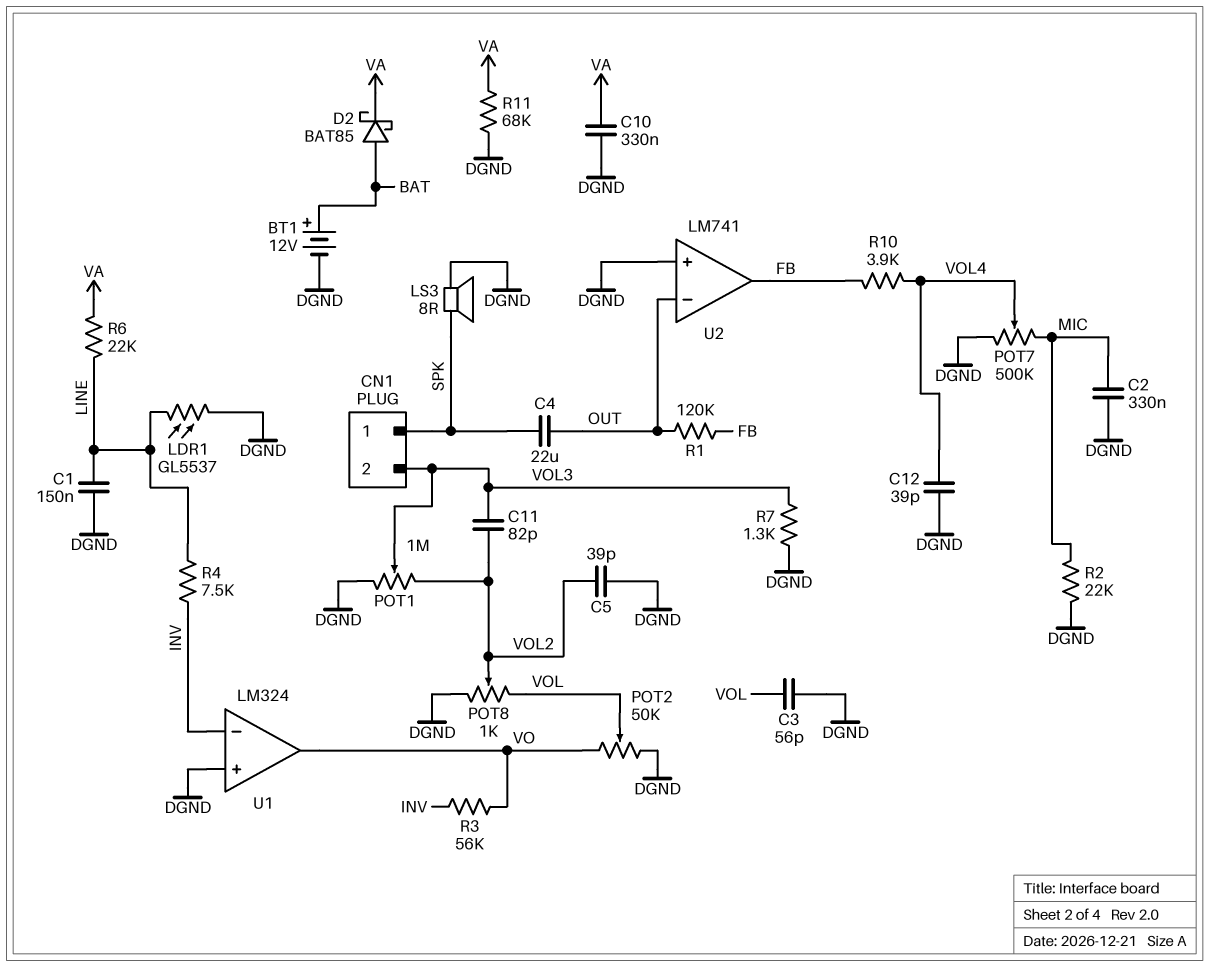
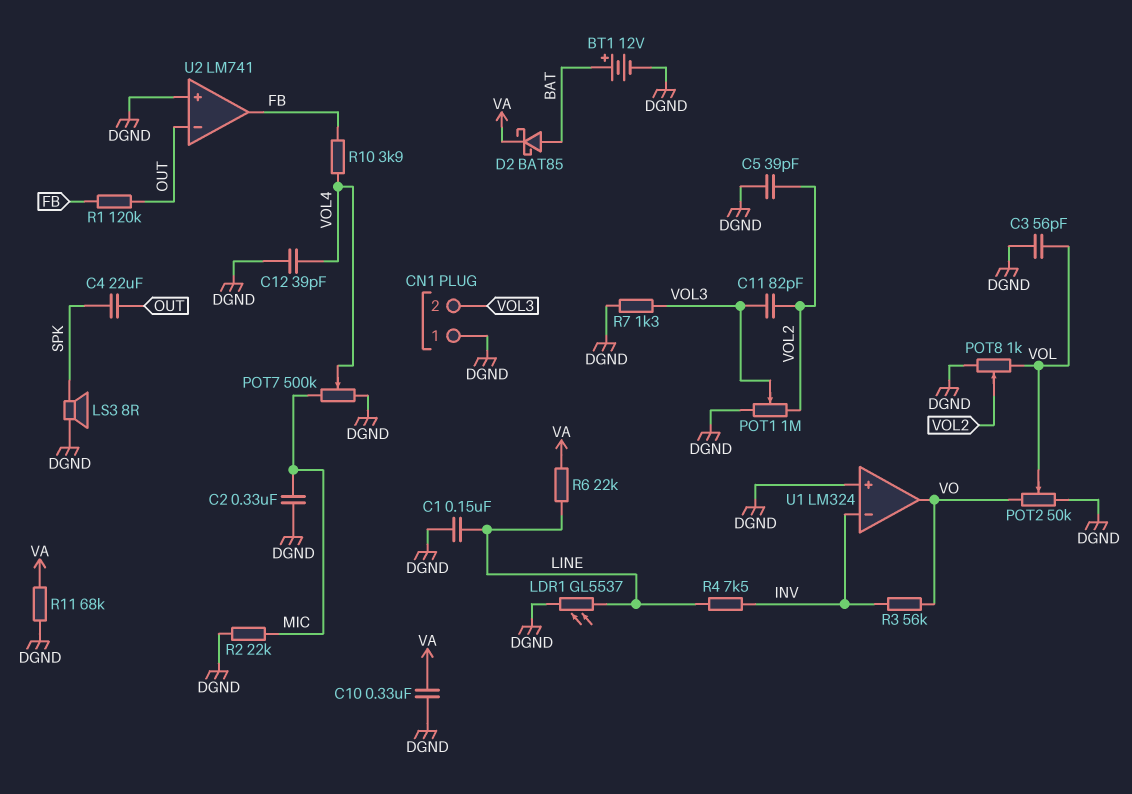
CN1 pin 1: SPK -> DGND

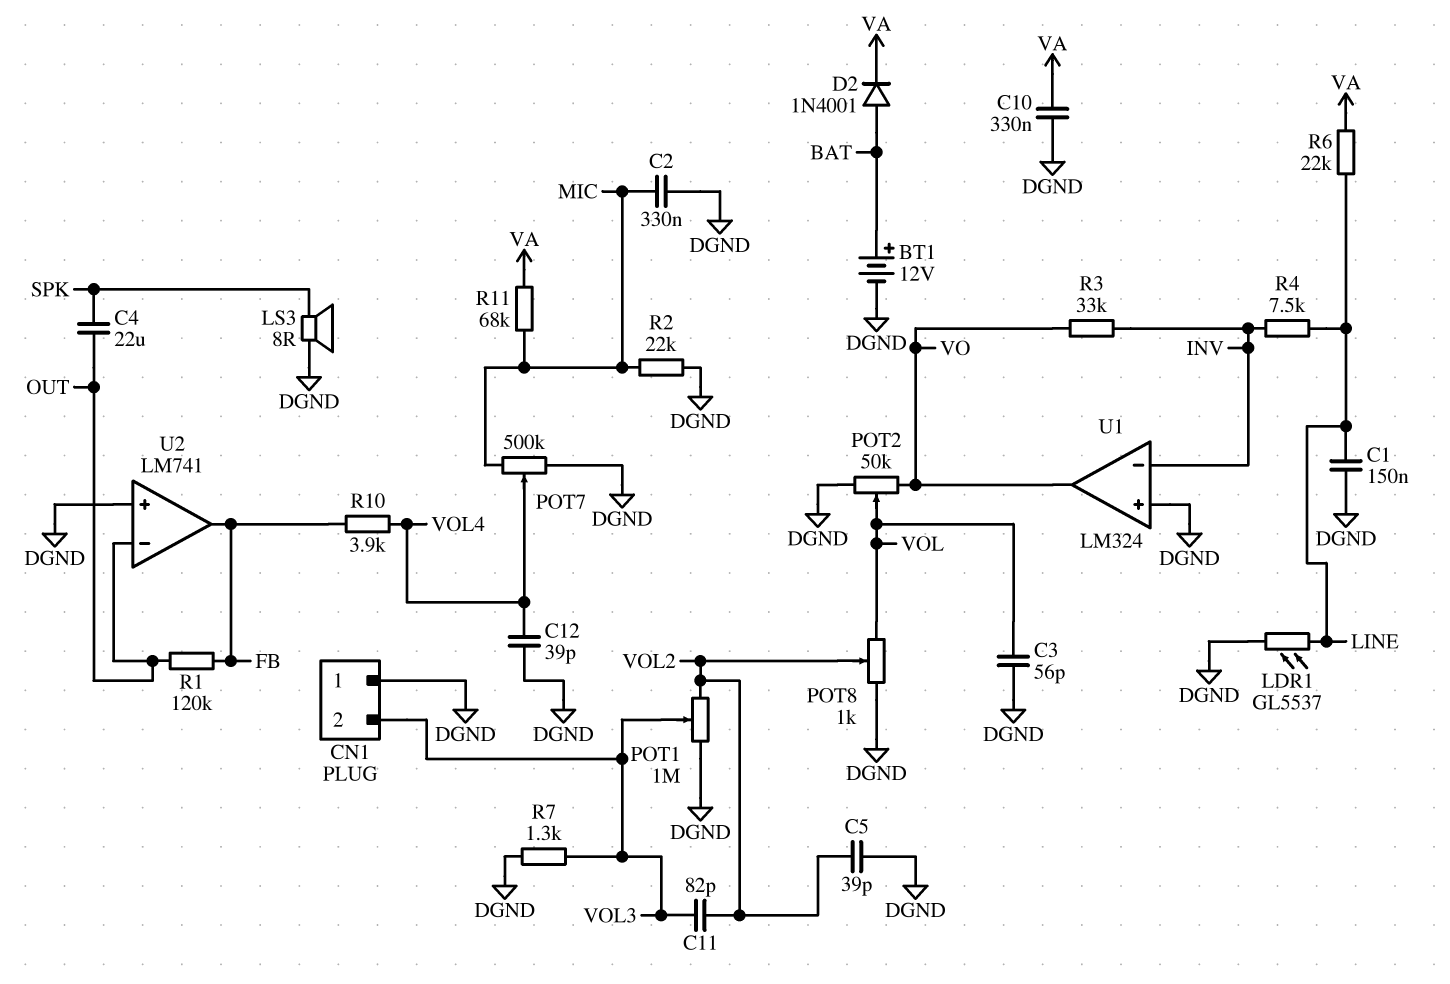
D2: schottky BAT85 (A BAT, K VA) -> diode 1N4001 (A BAT, K VA)
R3: 56k (INV, VO) -> 33k (INV, VO)
R11: 68k (DGND, VA) -> 68k (MIC, VA)

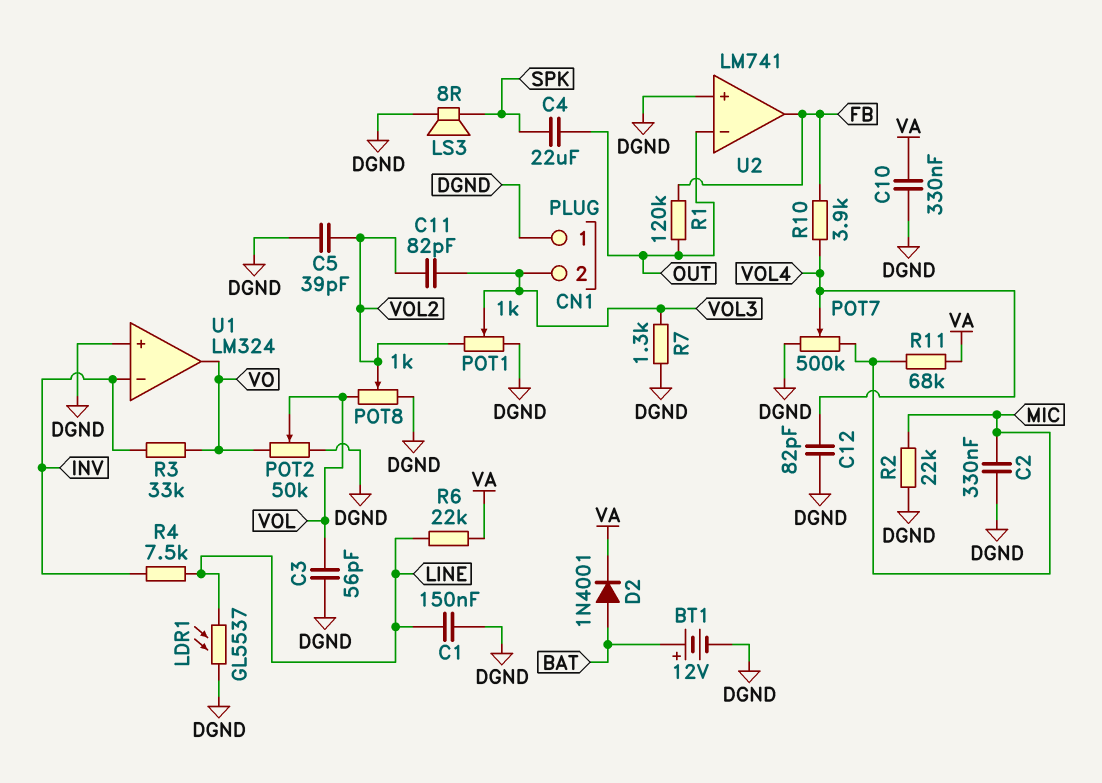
C12: 39pF (DGND, VOL4) -> 82pF (DGND, VOL4)
POT1: 1M (DGND, VOL2, wiper VOL3) -> 1k (DGND, VOL2, wiper VOL3)

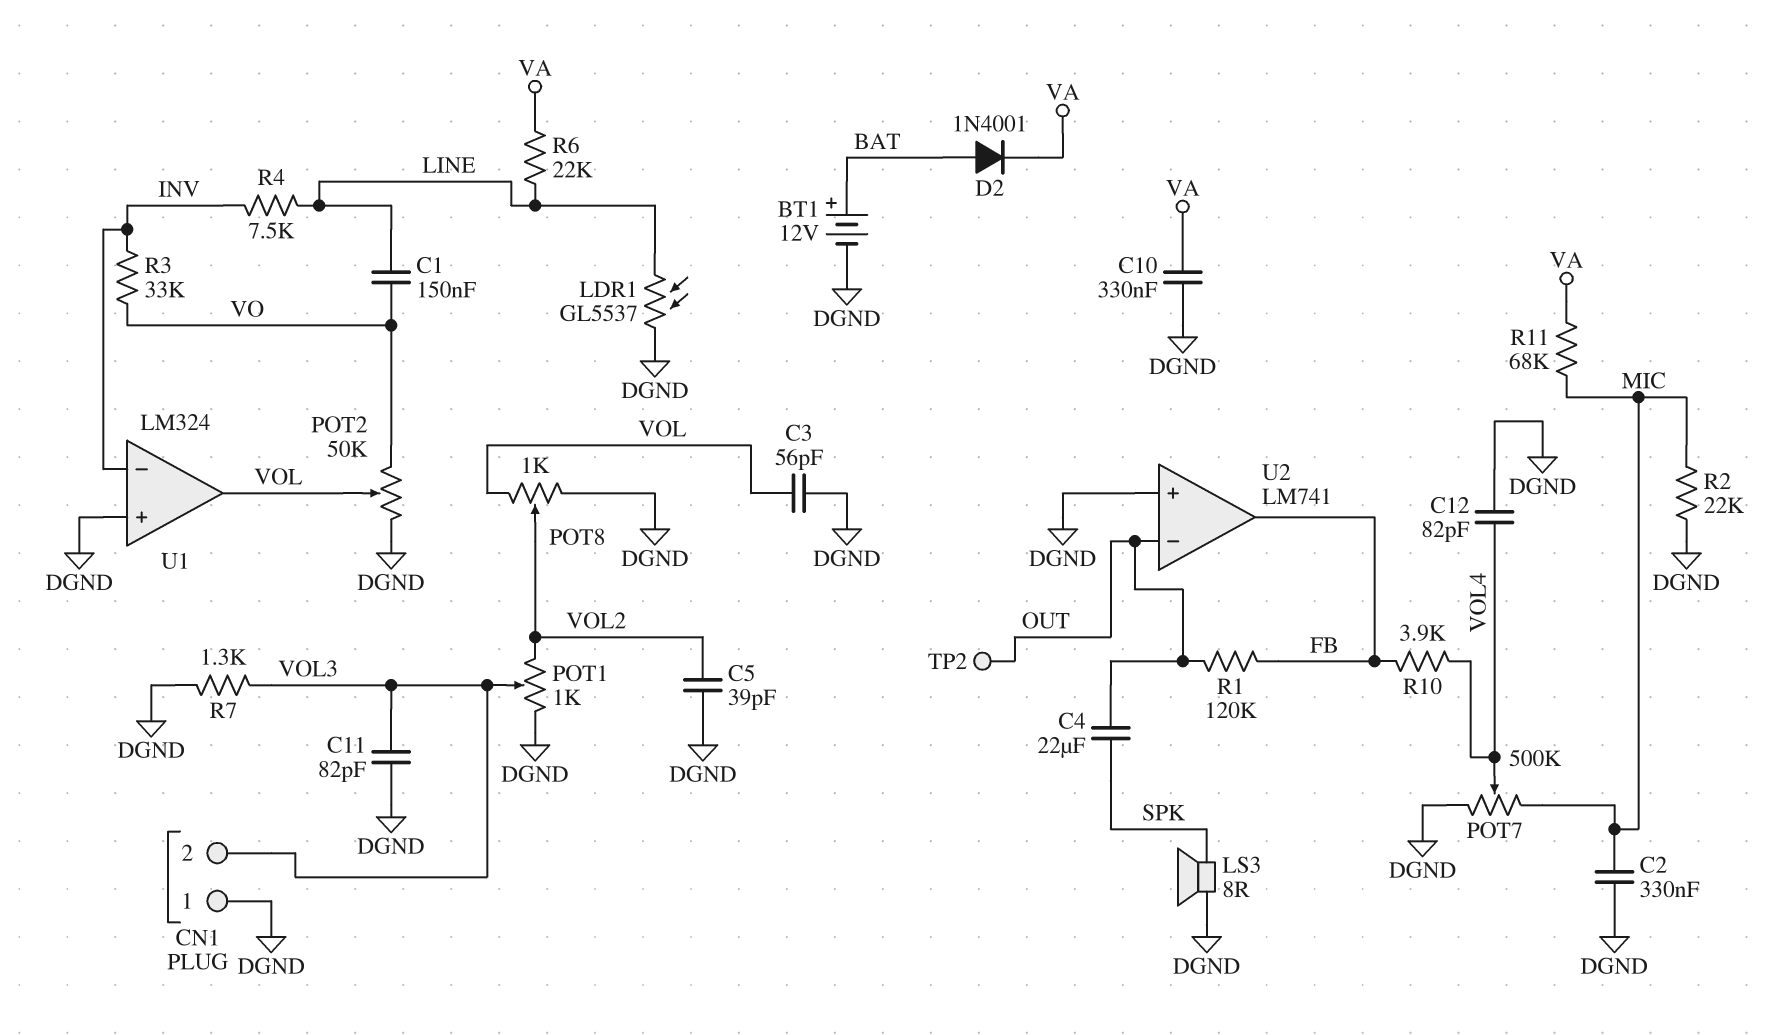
C1: 150nF (DGND, LINE) -> 150nF (LINE, VO)
C11: 82pF (VOL2, VOL3) -> 82pF (DGND, VOL3)
TP2: none -> test point (OUT)
U1 pin out: VO -> VOL

